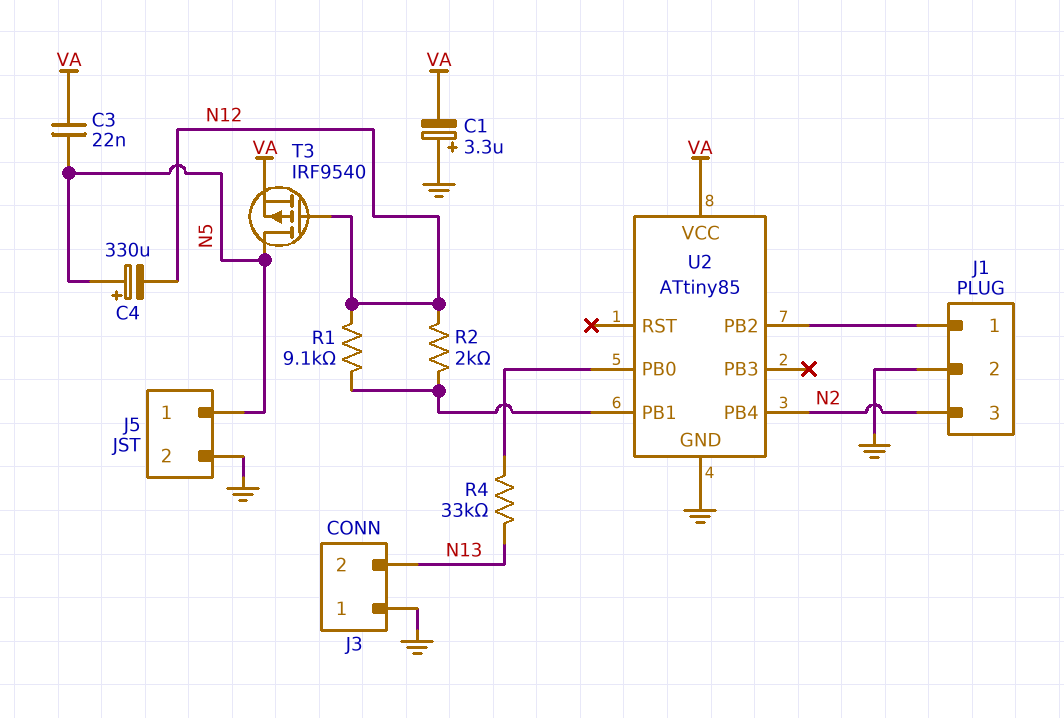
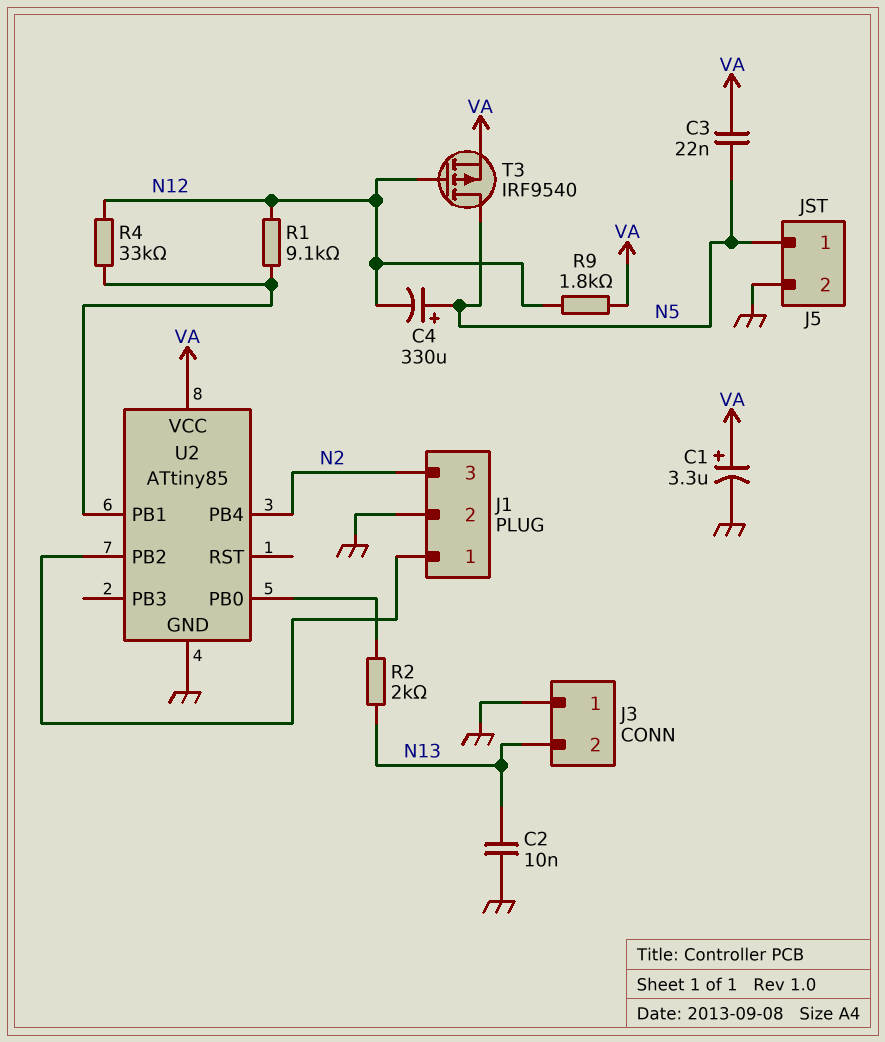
C1: 3.3uF (plus GND, minus VA) -> 3.3uF (plus VA, minus GND)
C2: none -> 10nF (GND, N13)
R2: 2k (N12, U2/PB1) -> 2k (N13, U2/PB0)
R4: 33k (N13, U2/PB0) -> 33k (N12, U2/PB1)
R9: none -> 1.8k (N12, VA)

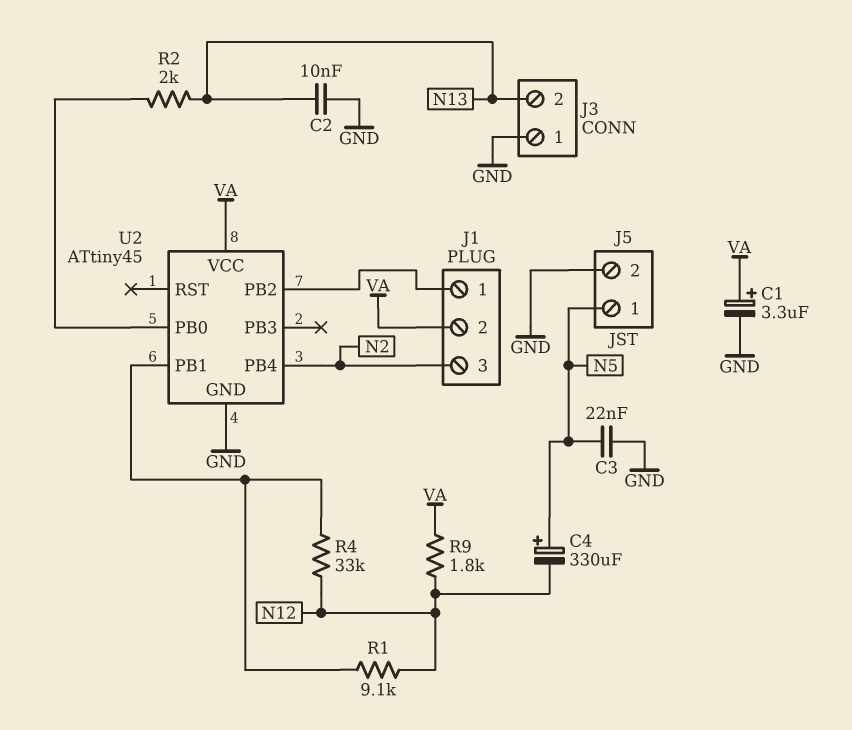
C3: 22nF (N5, VA) -> 22nF (GND, N5)
J1 pin 2: GND -> VA
T3: PMOS IRF9540 (G N12, D N5, S VA) -> none
U2: ATtiny85 -> ATtiny45

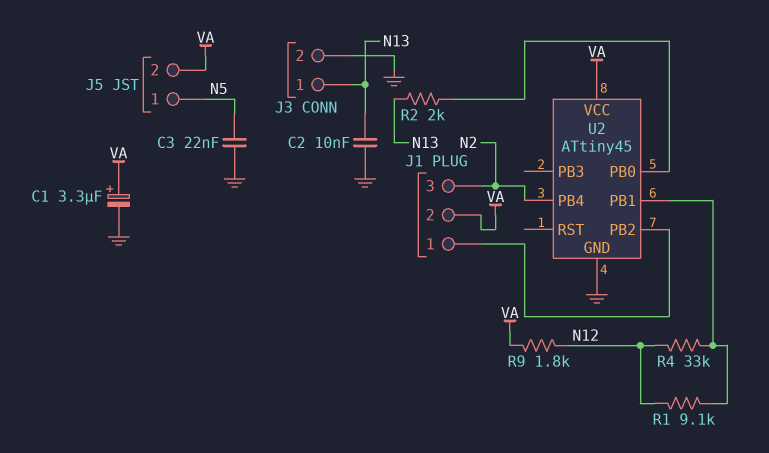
C4: 330uF (plus N5, minus N12) -> none
J3 pin 1: GND -> N13
J3 pin 2: N13 -> GND
J5 pin 2: GND -> VA

